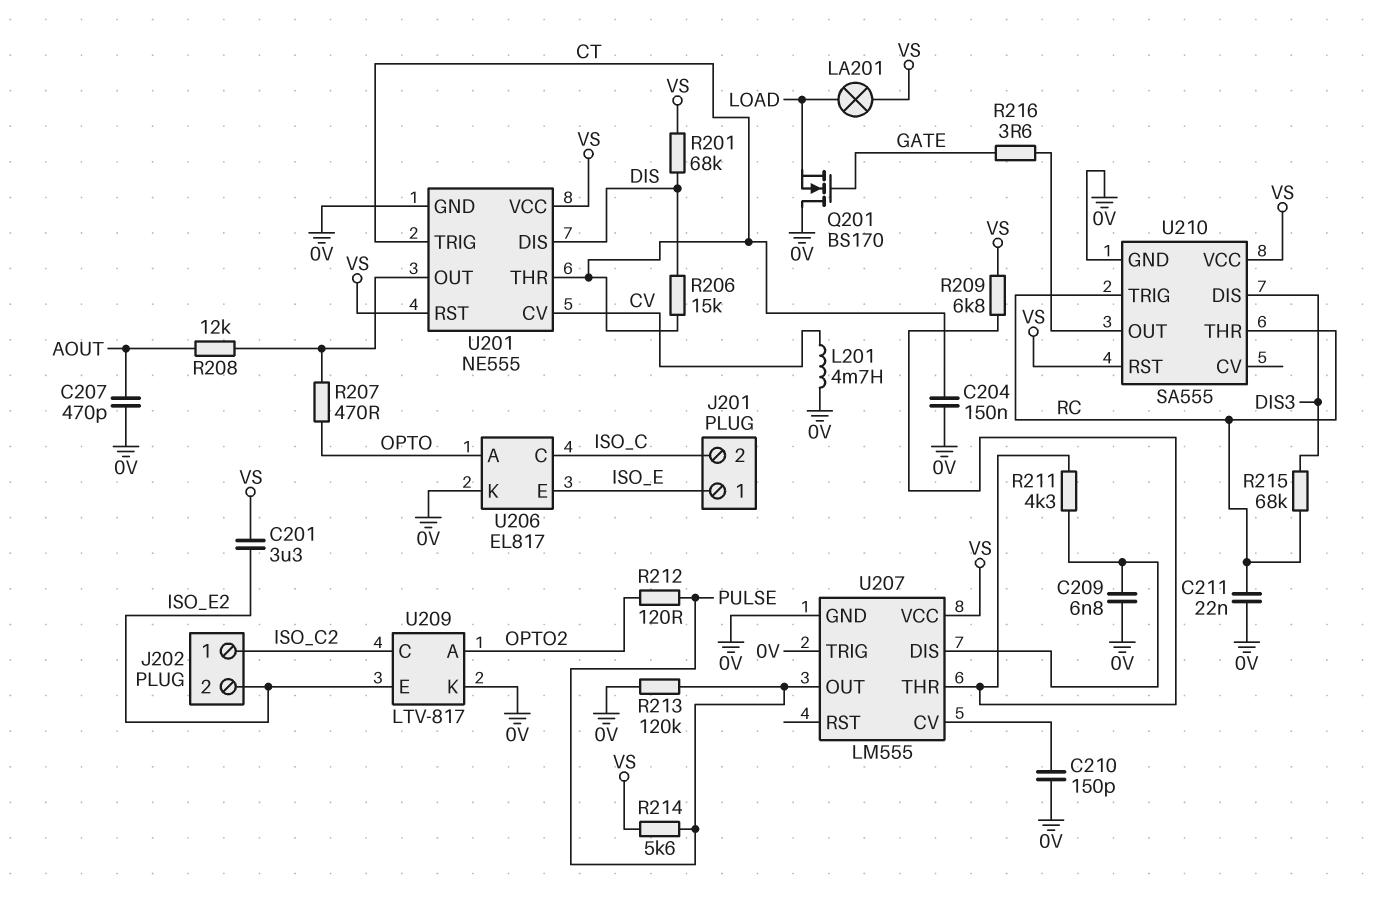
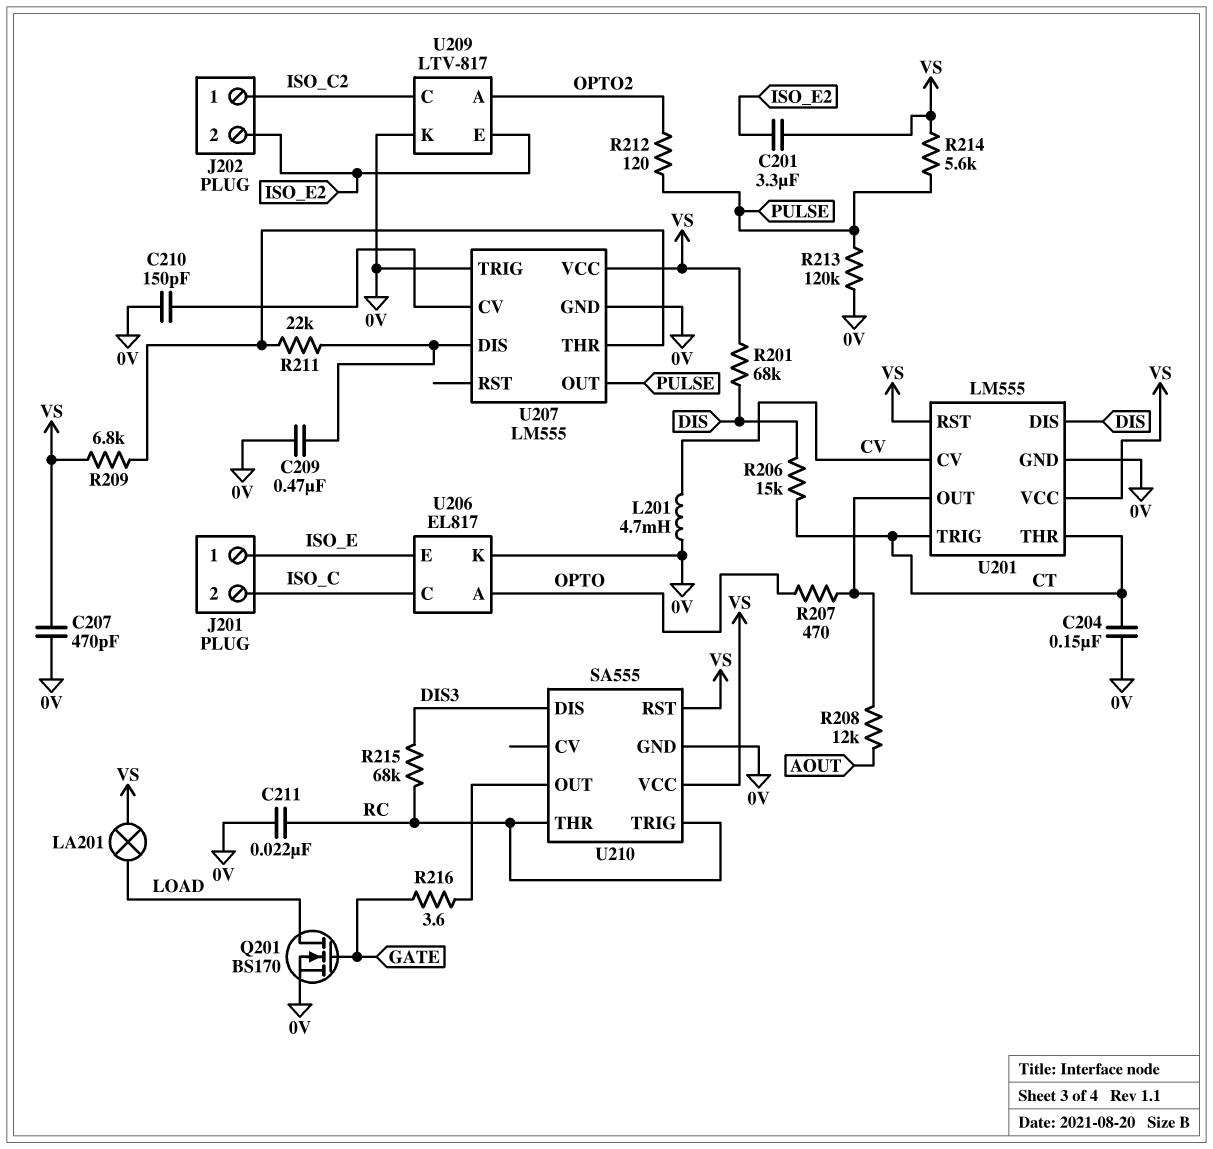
C207: 470pF (0V, AOUT) -> 470pF (0V, VS)
C209: 6.8nF (0V, U207/DIS) -> 470nF (0V, U207/DIS)
Q201: NMOS BS170 (G GATE, D 0V, S LOAD) -> NMOS BS170 (G GATE, D LOAD, S 0V)
R211: 4.3k (U207/DIS, U207/THR) -> 22k (U207/DIS, U207/THR)
U201: NE555 -> LM555

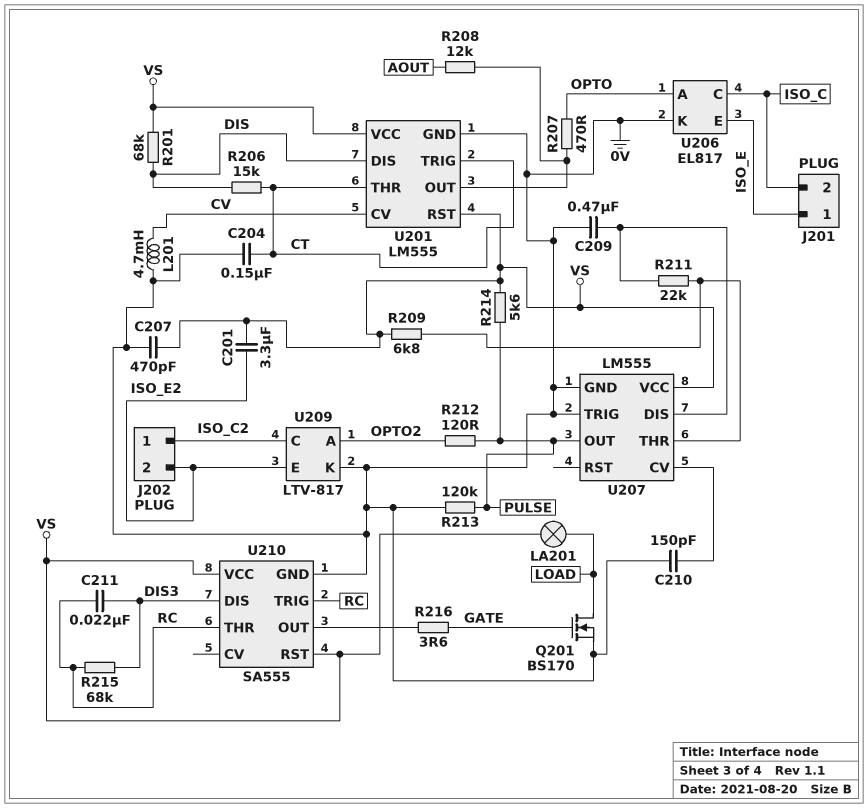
C211: 22nF (0V, RC) -> 22nF (DIS3, RC)

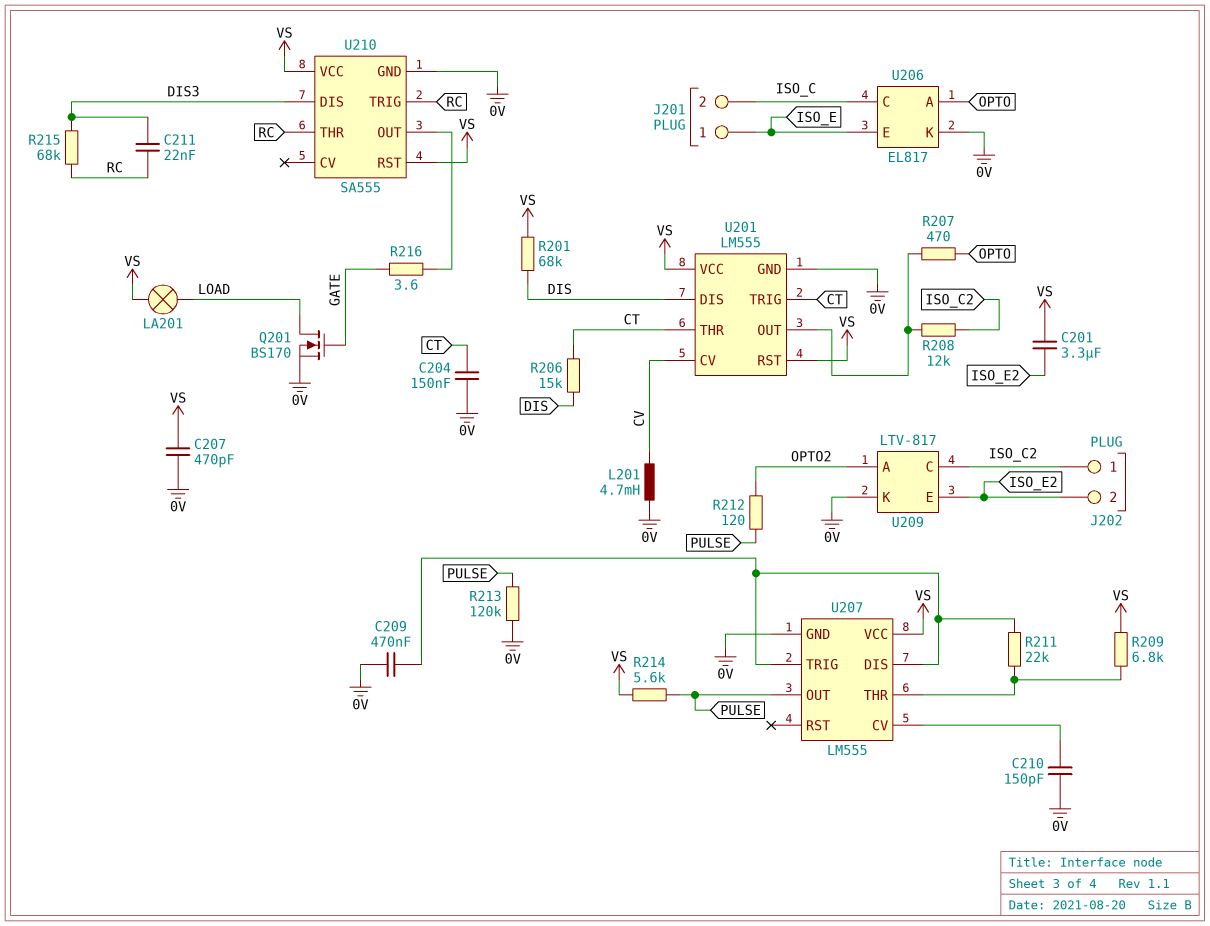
R208: 12k (AOUT, U201/OUT) -> 12k (ISO_C2, U201/OUT)
U207 pin TRIG: 0V -> U207/DIS

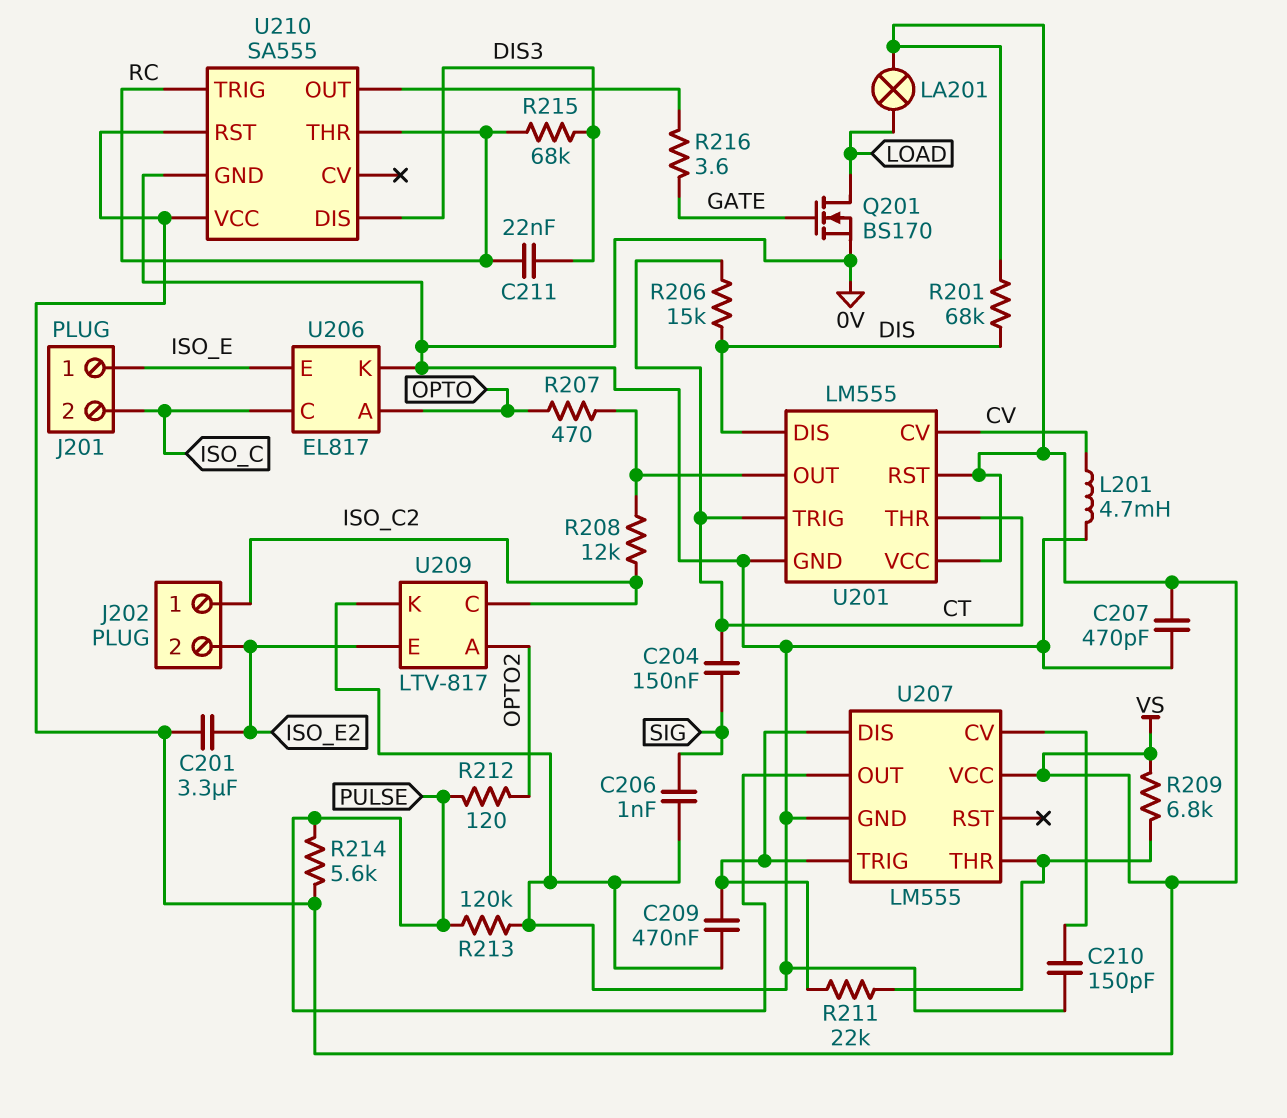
C204: 150nF (0V, CT) -> 150nF (CT, SIG)
C206: none -> 1nF (0V, SIG)

